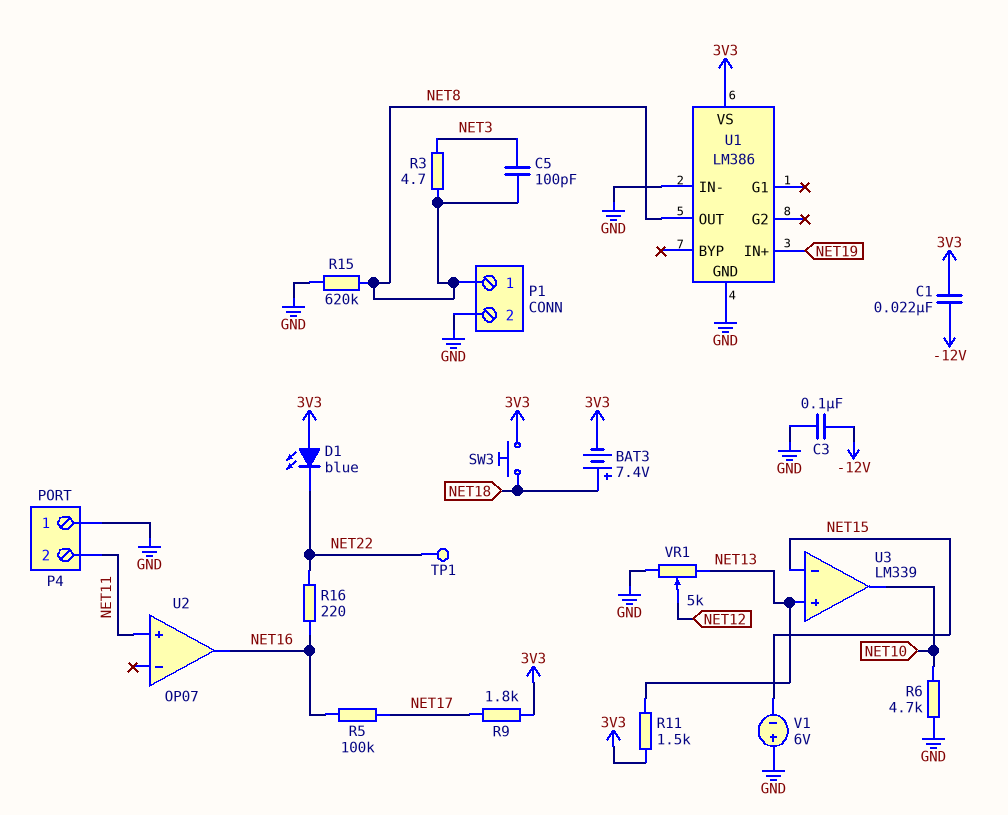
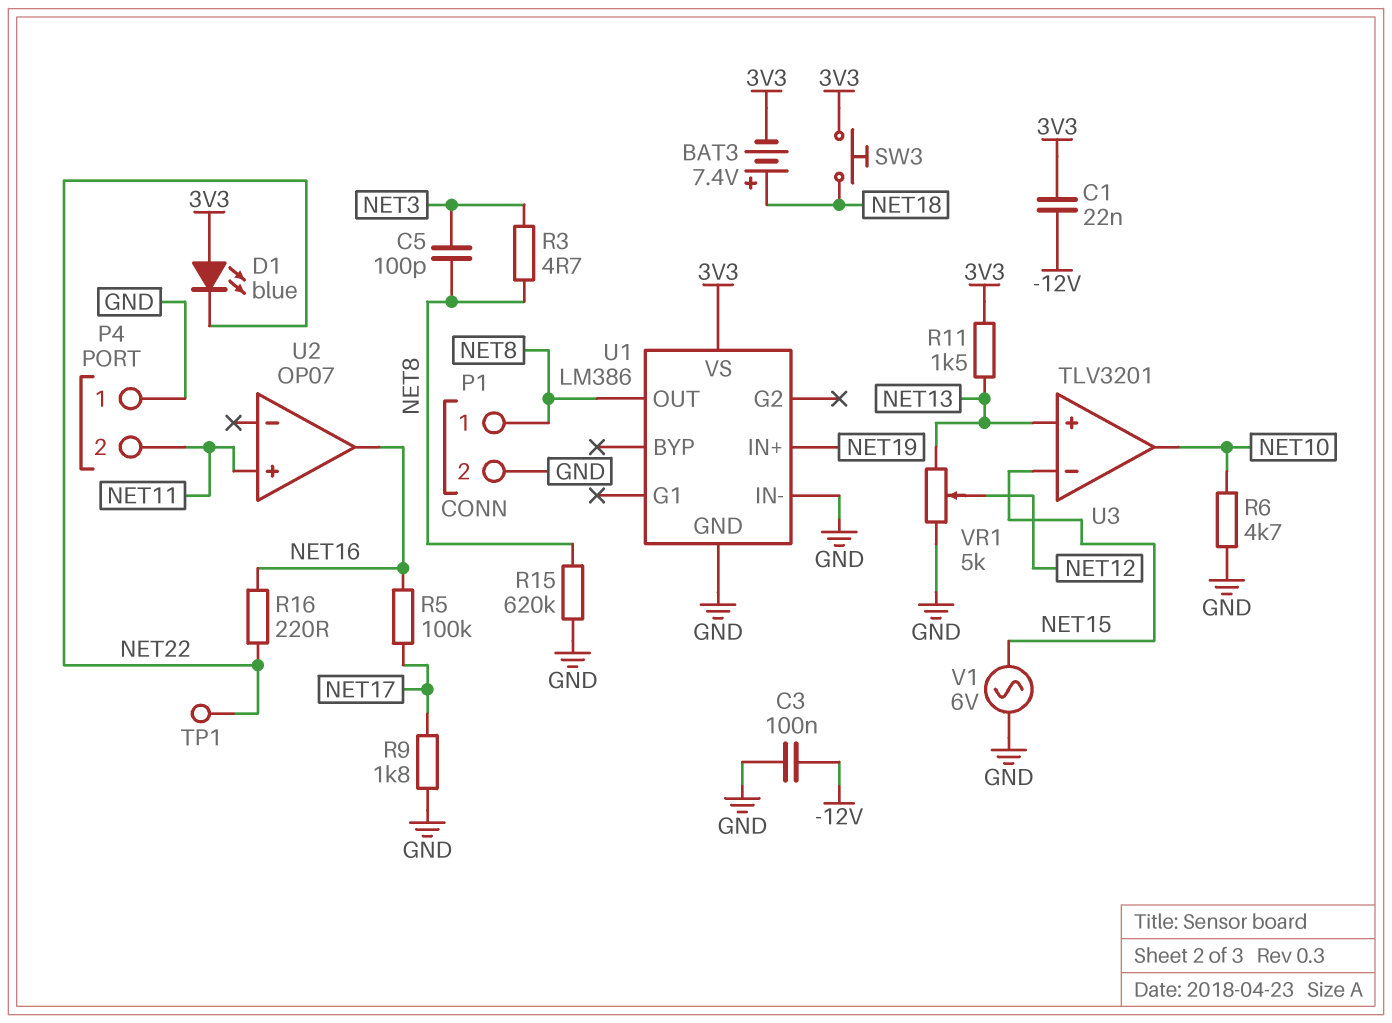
R9: 1.8k (3V3, NET17) -> 1.8k (GND, NET17)
U3: LM339 -> TLV3201
V1: 6V (plus GND, minus NET15) -> AC 6V (GND, NET15)

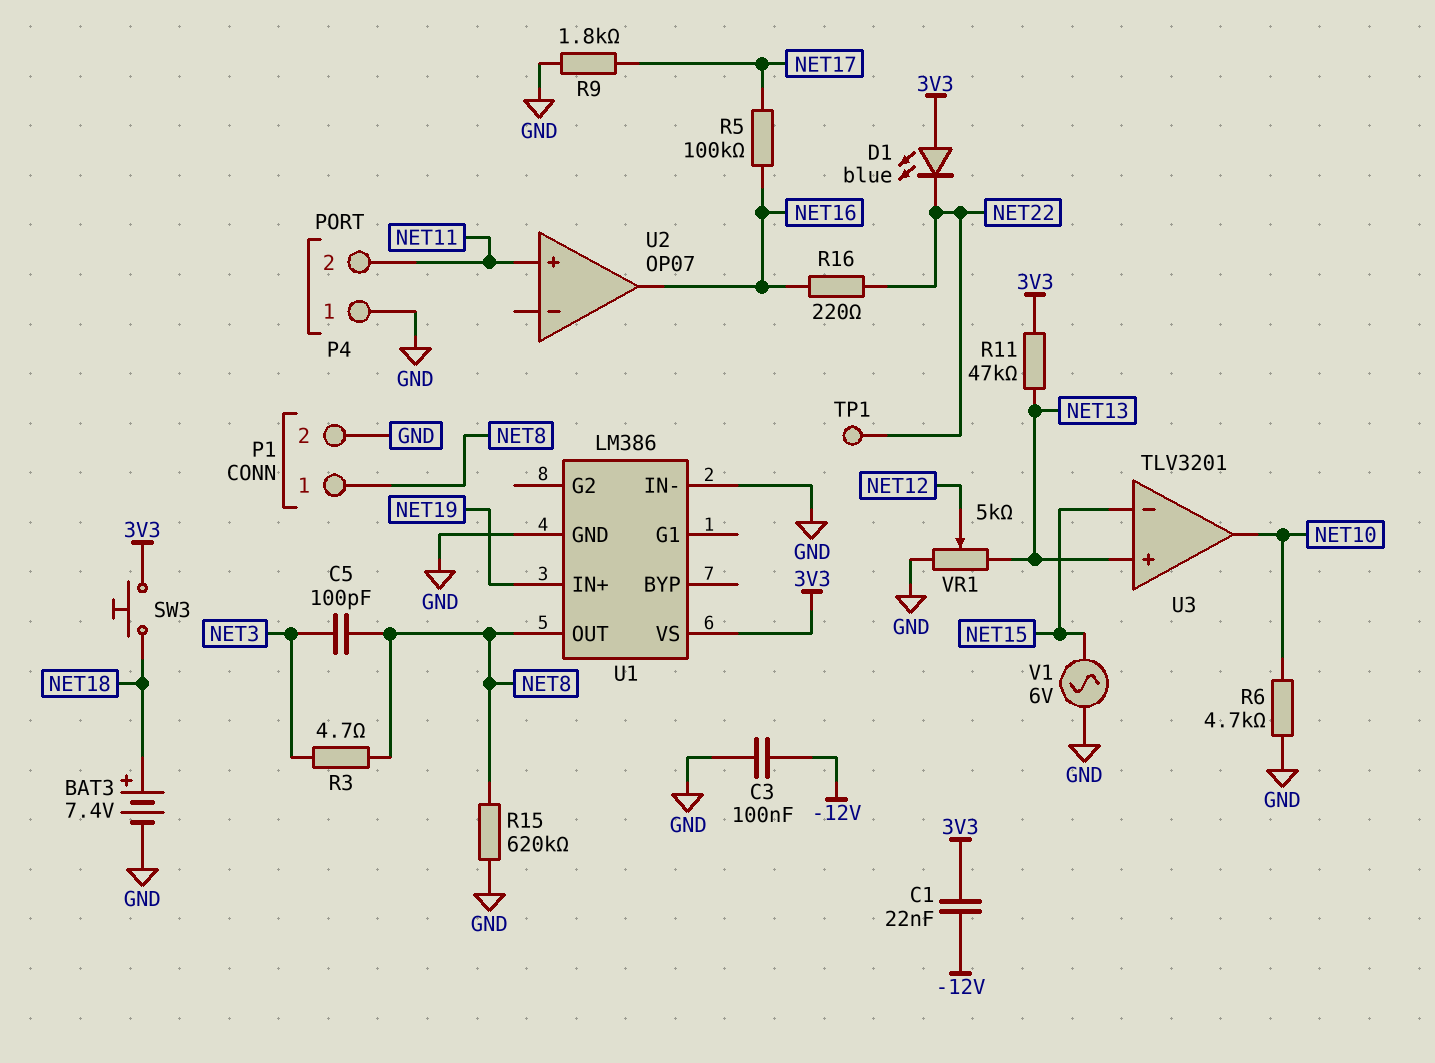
BAT3: 7.4V (plus NET18, minus 3V3) -> 7.4V (plus NET18, minus GND)
R11: 1.5k (3V3, NET13) -> 47k (3V3, NET13)

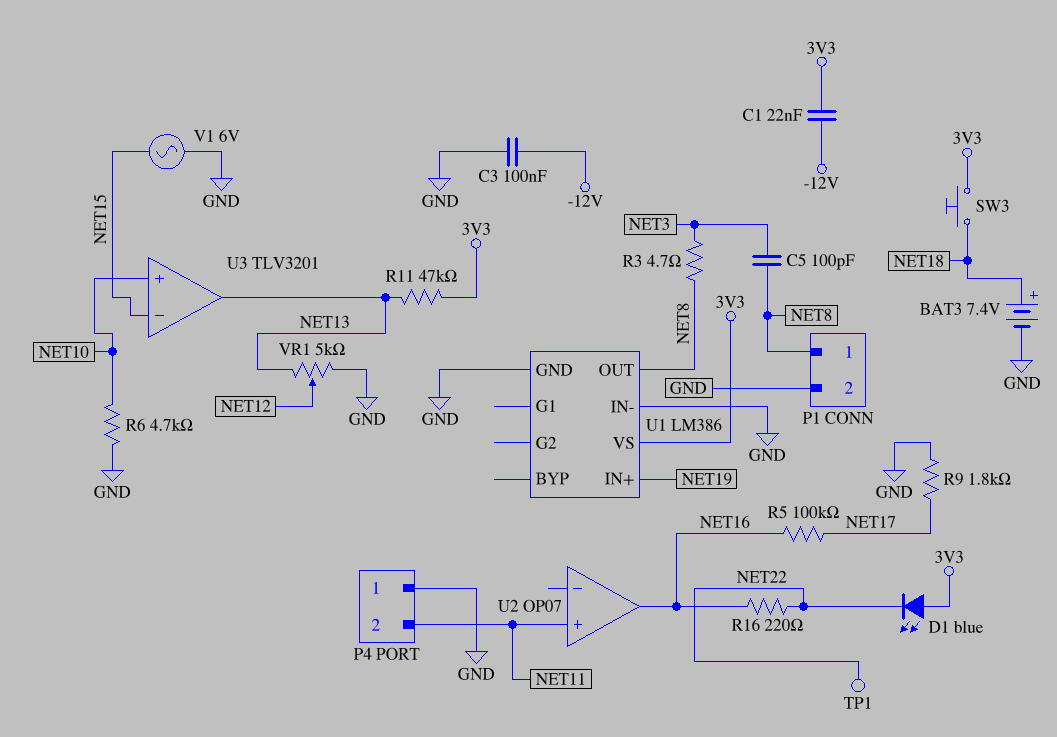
R15: 620k (GND, NET8) -> none
U3 pin in+: NET13 -> NET10
U3 pin out: NET10 -> NET13

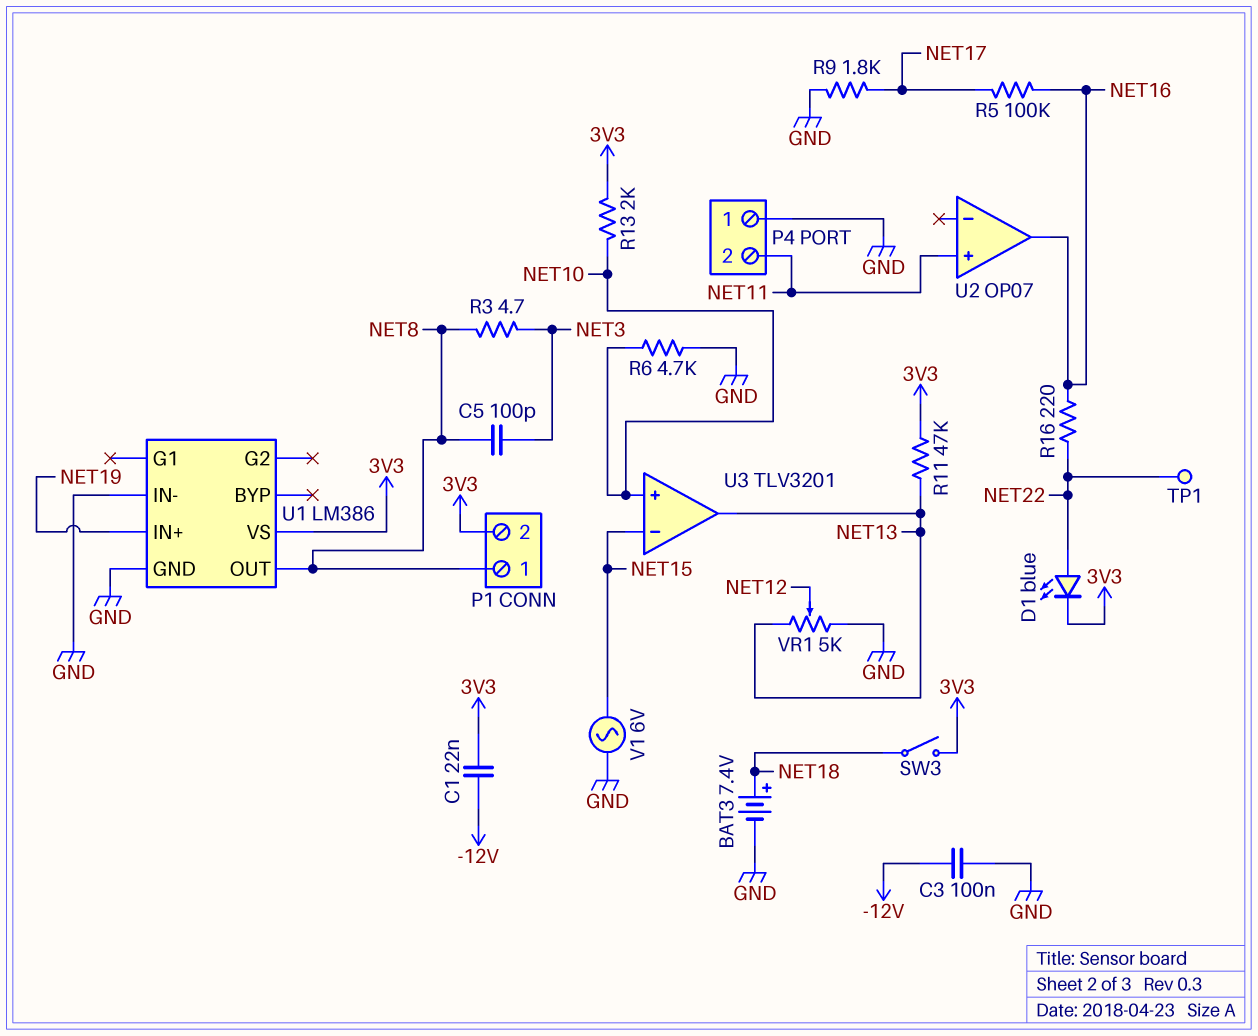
D1: LED blue (A 3V3, K NET22) -> LED blue (A NET22, K 3V3)
P1 pin 2: GND -> 3V3
R13: none -> 2k (3V3, NET10)
SW3: button (3V3, NET18) -> switch (3V3, NET18)

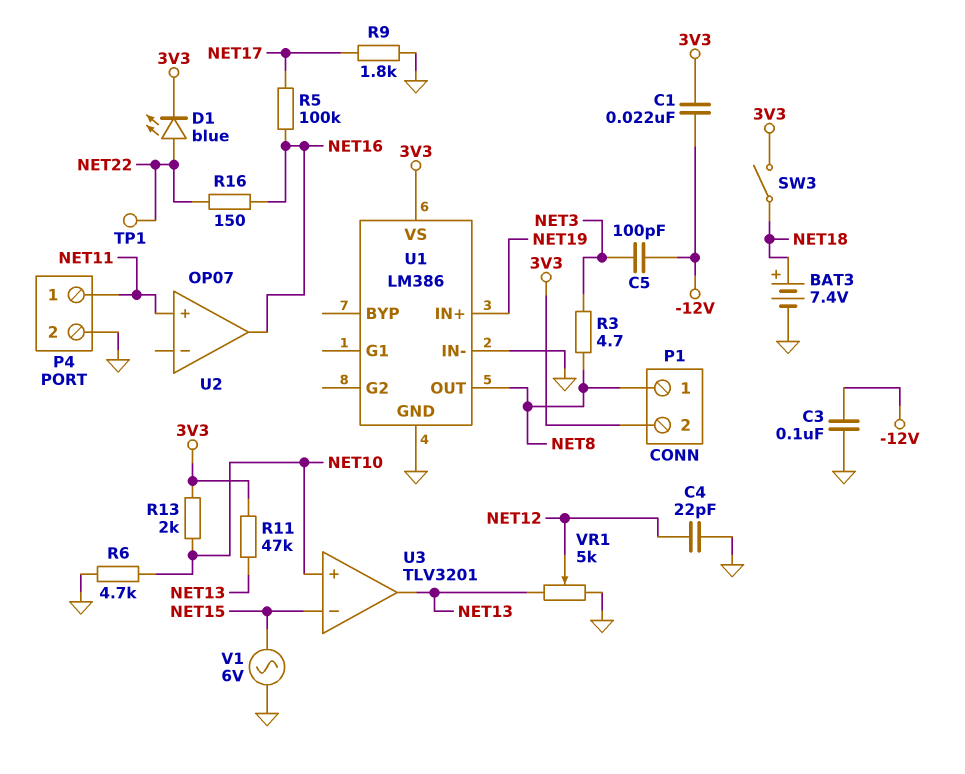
C4: none -> 22pF (GND, NET12)
C5: 100pF (NET3, NET8) -> 100pF (-12V, NET3)
P4 pin 1: GND -> NET11
P4 pin 2: NET11 -> GND
R16: 220 (NET16, NET22) -> 150 (NET16, NET22)

